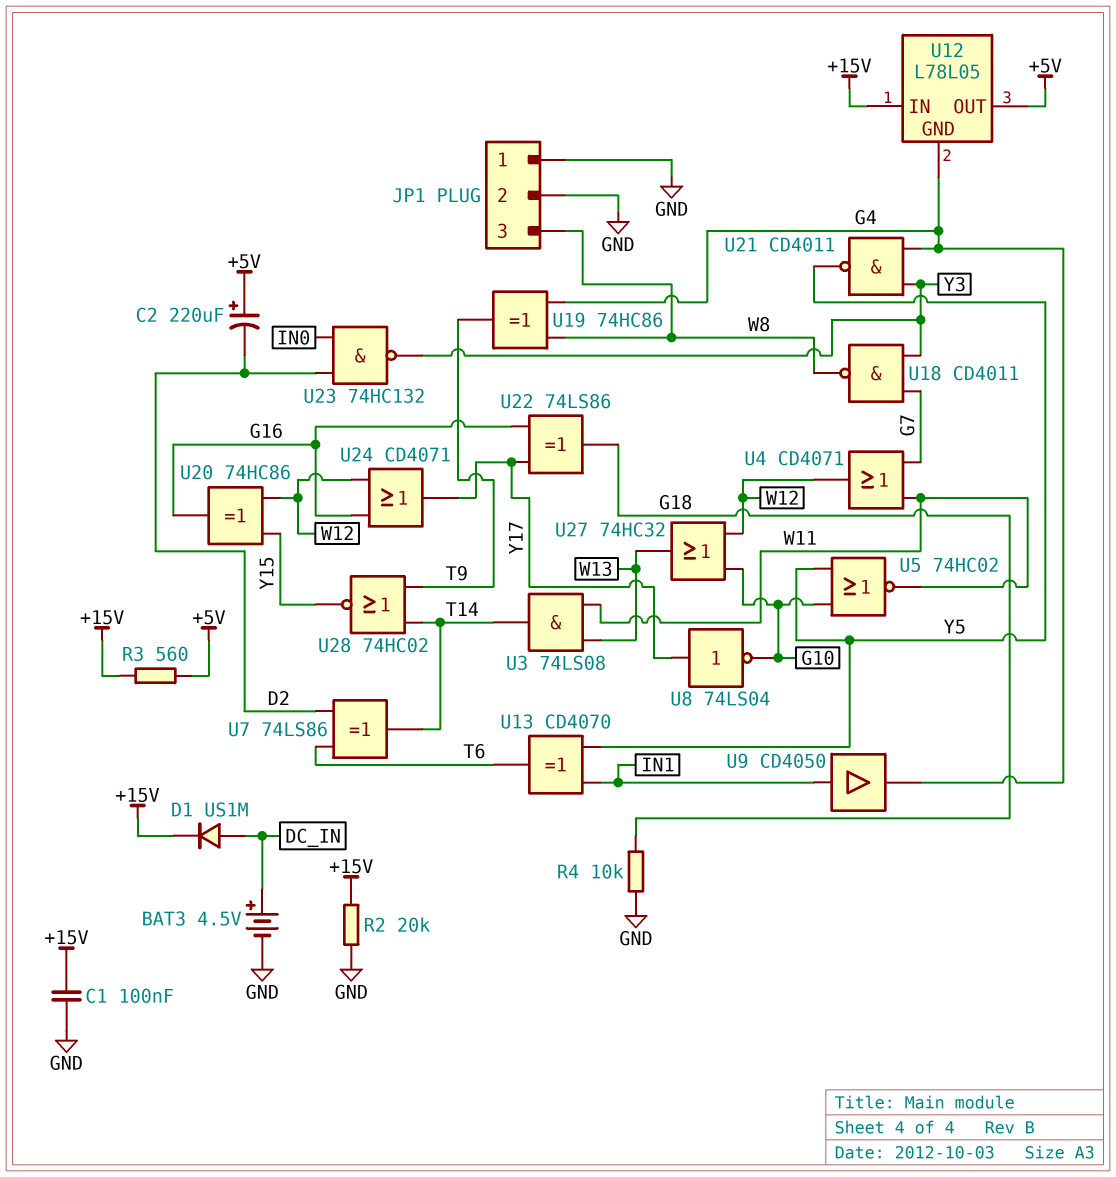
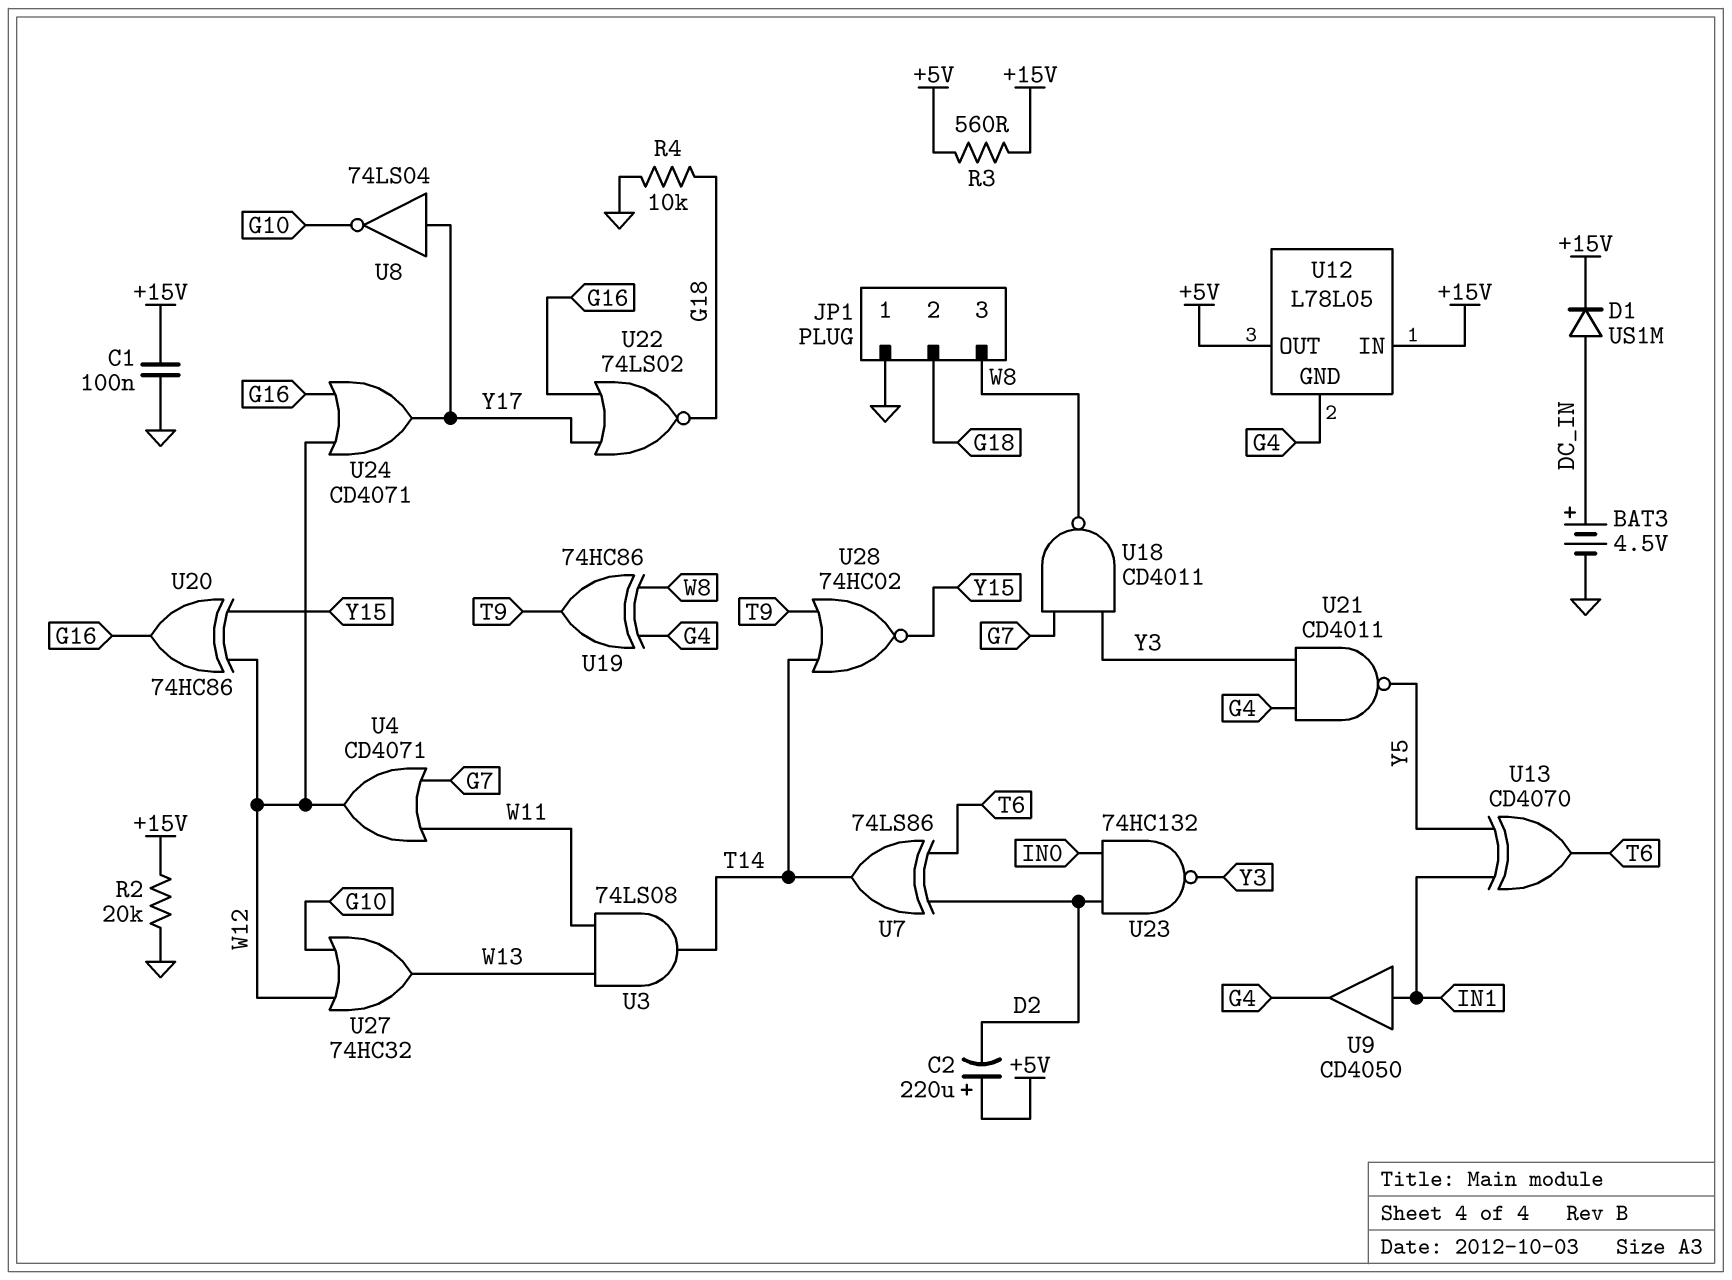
JP1 pin 2: GND -> G18
U5: NOR 74HC02 (in G10, in Y5, out W11) -> none
U22: XOR 74LS86 (in G16, in Y17, out G18) -> NOR 74LS02 (in G16, in Y17, out G18)

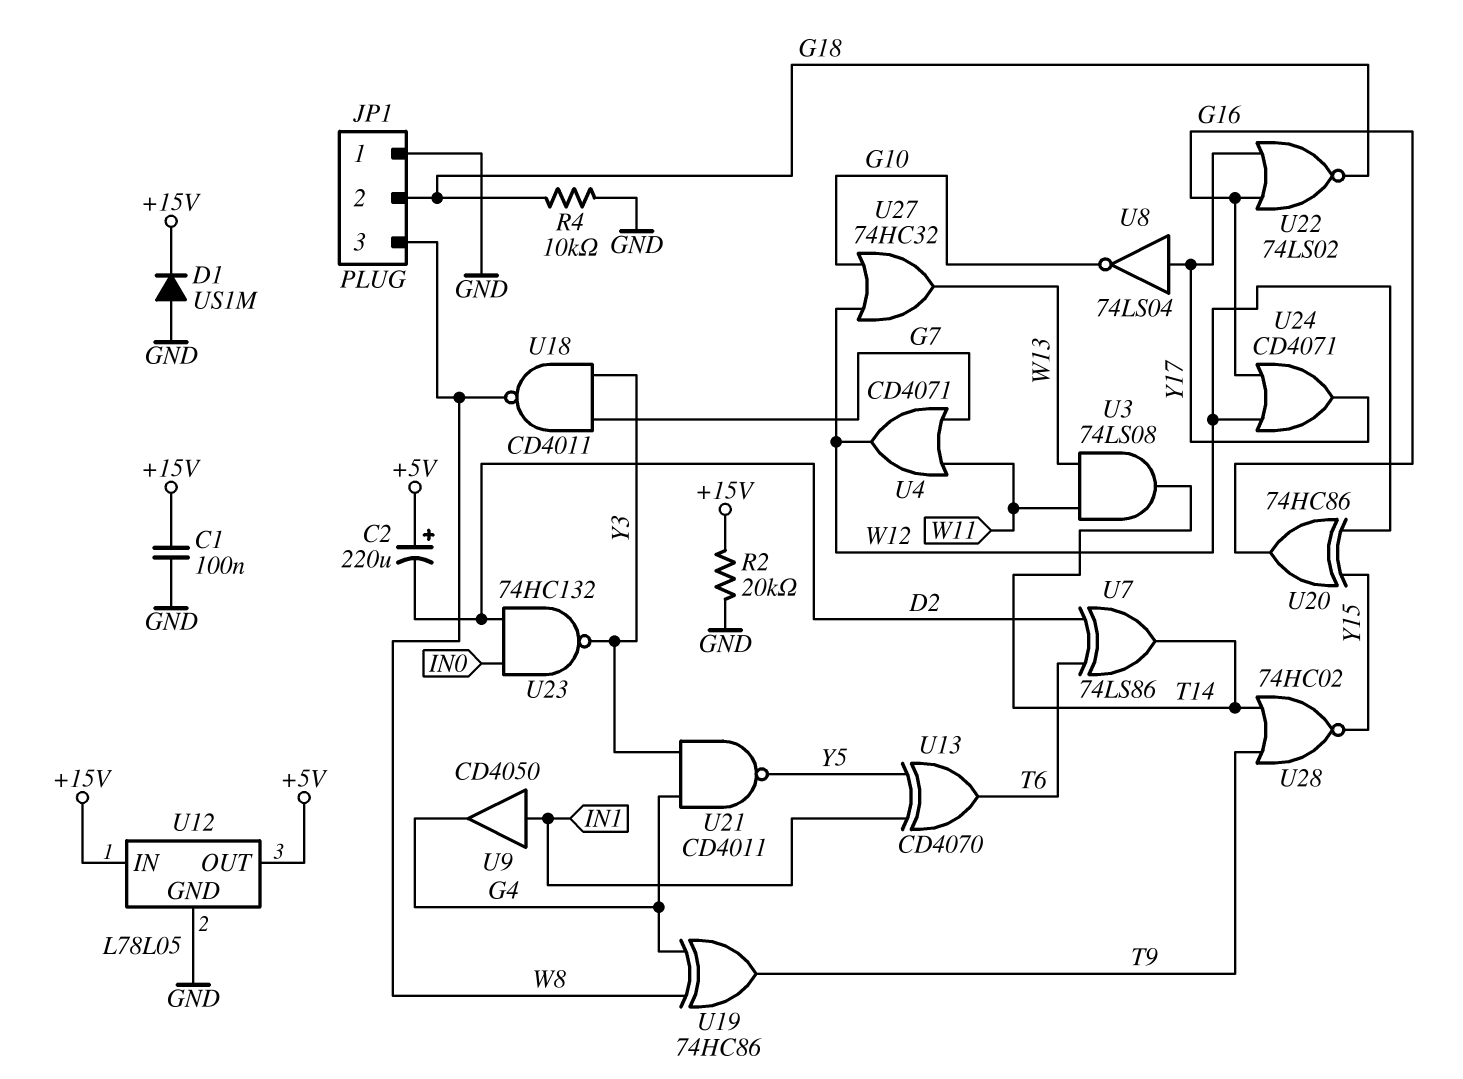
BAT3: 4.5V (plus DC_IN, minus GND) -> none
D1: diode US1M (A DC_IN, K +15V) -> diode US1M (A GND, K +15V)
R3: 560 (+5V, +15V) -> none
U12 pin GND: G4 -> GND

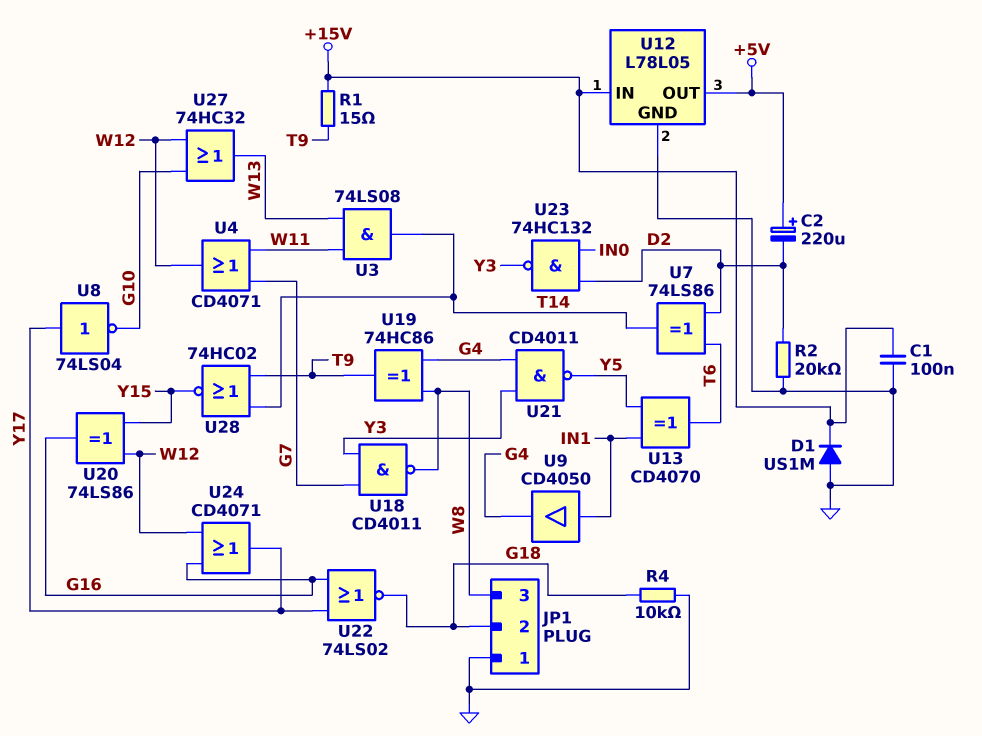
R1: none -> 15 (+15V, T9)
R2: 20k (+15V, GND) -> 20k (D2, GND)
U20: XOR 74HC86 (in W12, in Y15, out G16) -> XOR 74LS86 (in W12, in Y15, out G16)

